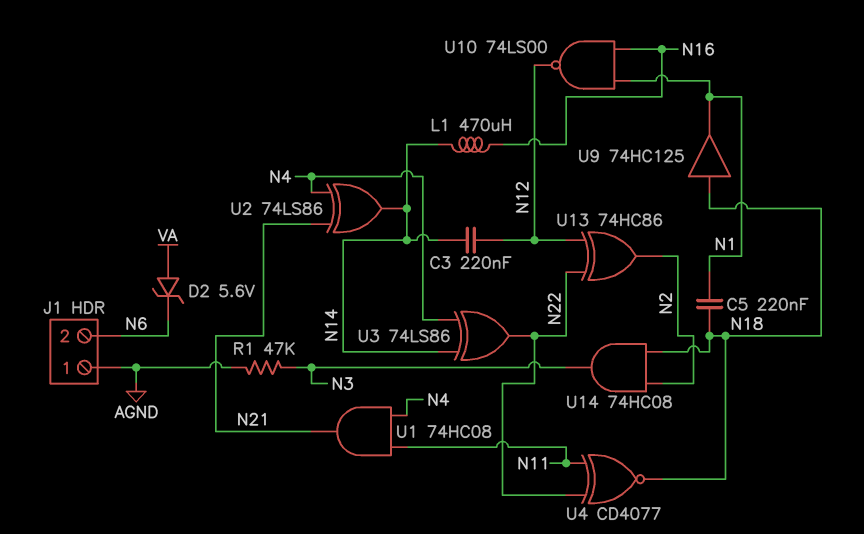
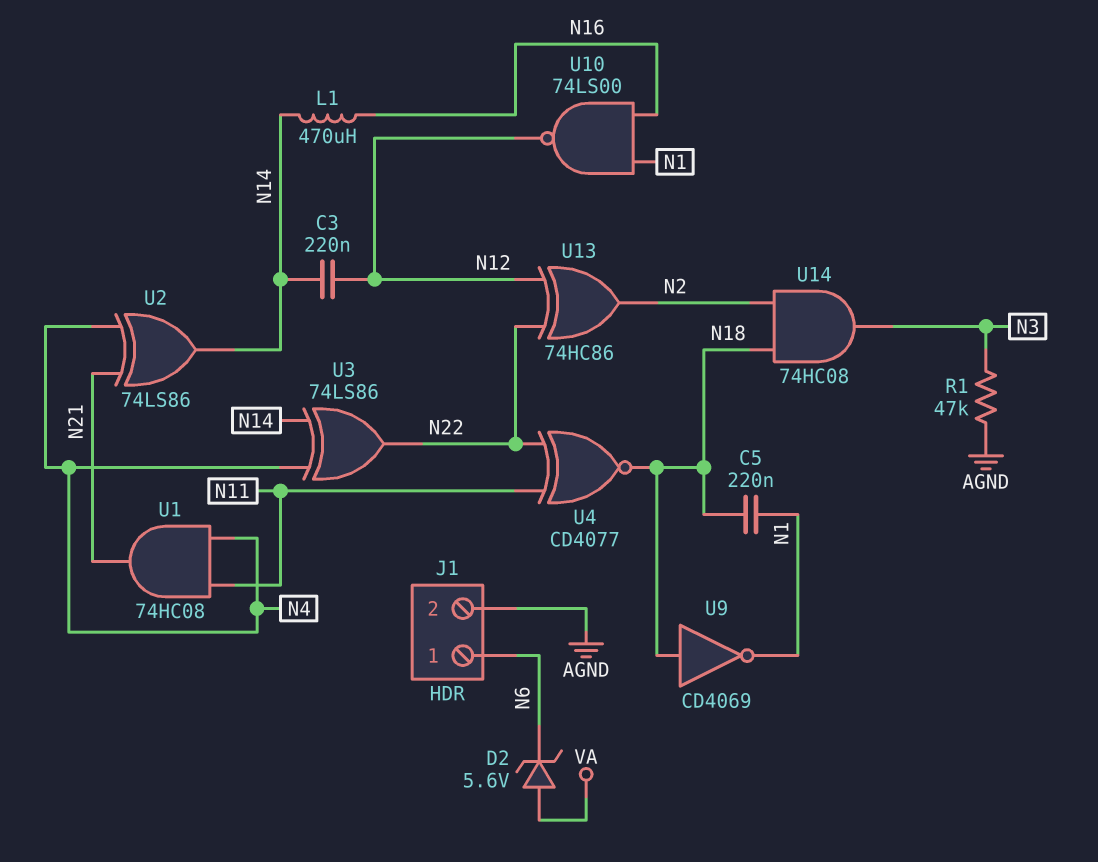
J1 pin 1: AGND -> N6
J1 pin 2: N6 -> AGND
U9: buffer 74HC125 (in N18, out N1) -> NOT CD4069 (in N18, out N1)

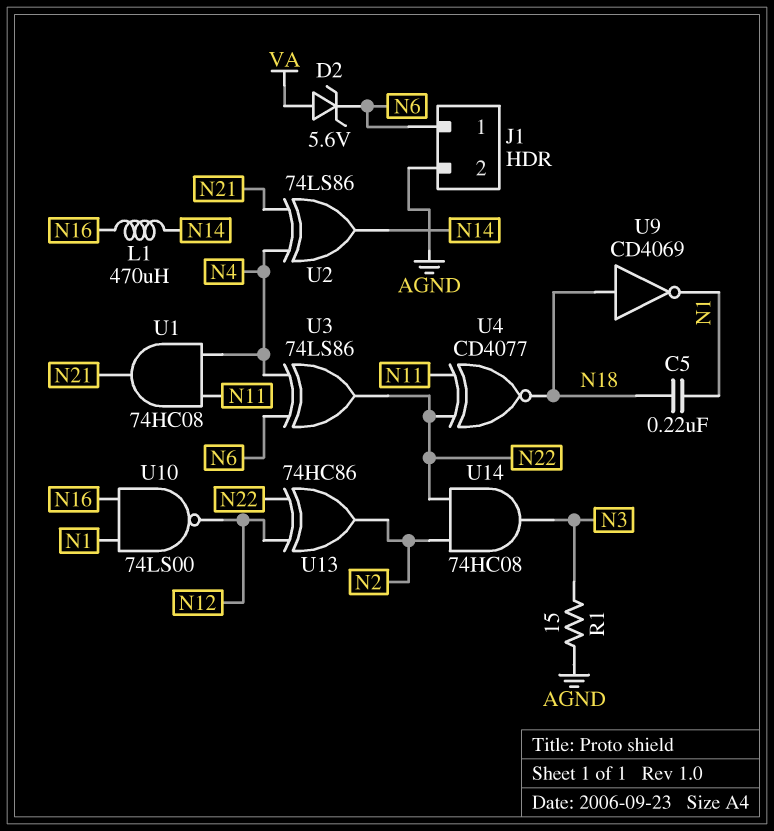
C3: 220nF (N12, N14) -> none
R1: 47k (AGND, N3) -> 15 (AGND, N3)
U3: XOR 74LS86 (in N4, in N14, out N22) -> XOR 74LS86 (in N4, in N6, out N22)
U14: AND 74HC08 (in N2, in N18, out N3) -> AND 74HC08 (in N2, in N22, out N3)

